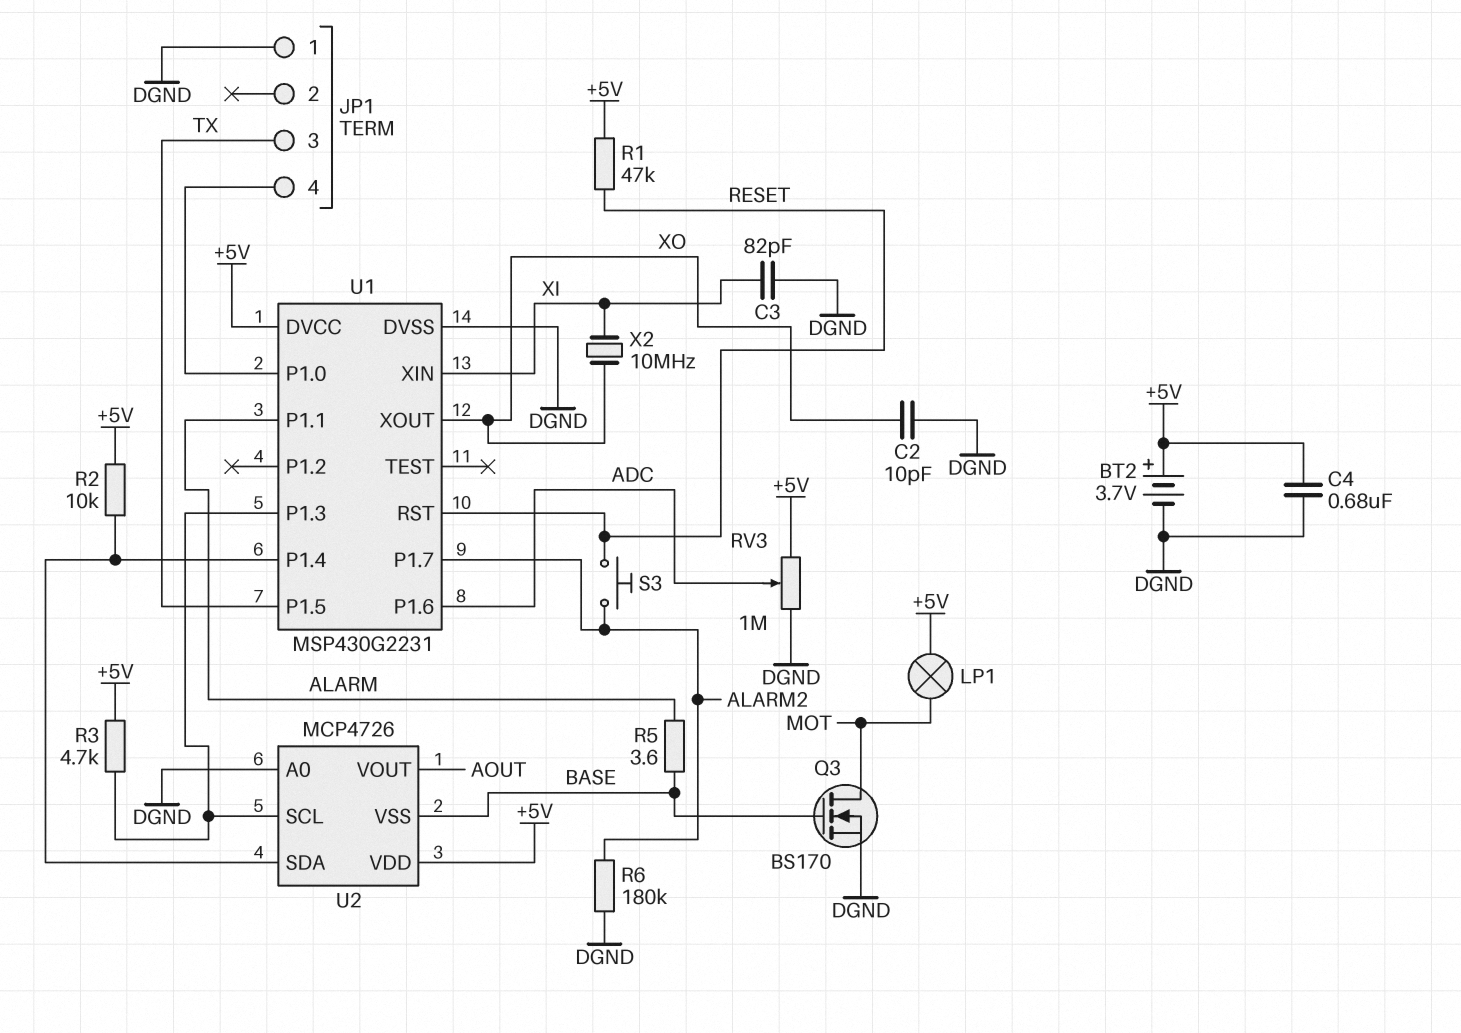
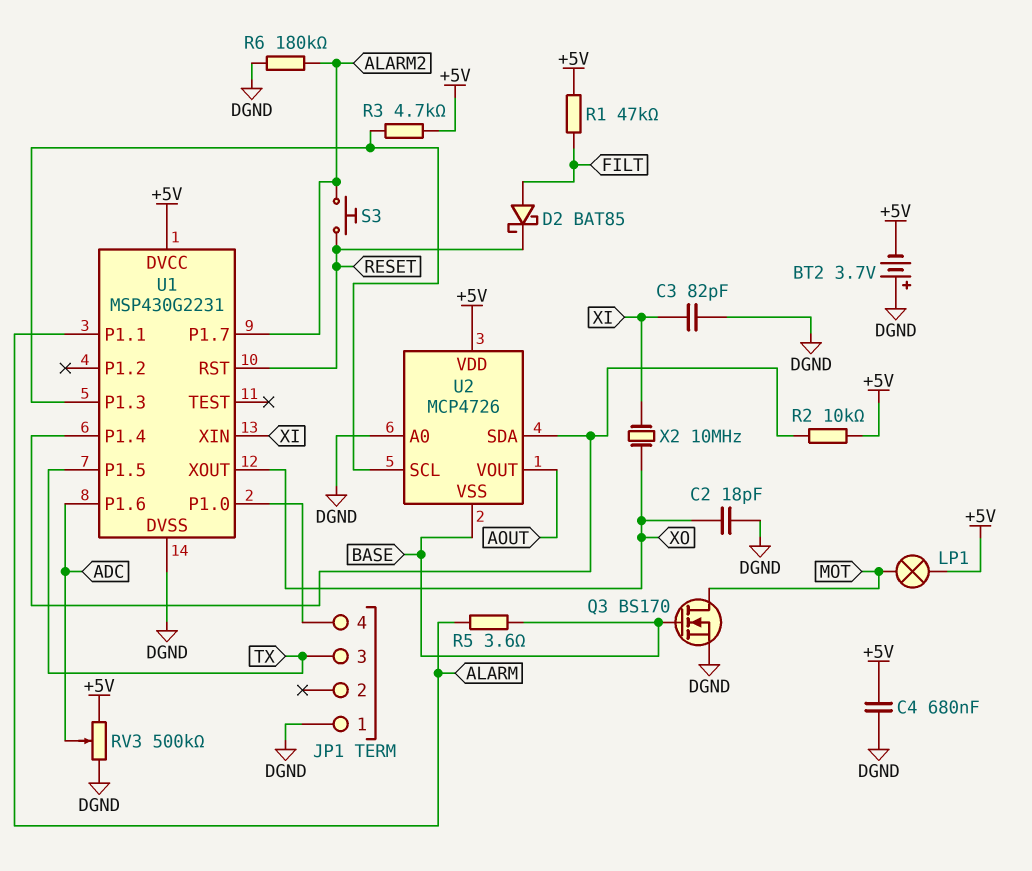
BT2: 3.7V (plus +5V, minus DGND) -> 3.7V (plus DGND, minus +5V)
C2: 10pF (DGND, XO) -> 18pF (DGND, XO)
D2: none -> schottky BAT85 (A FILT, K RESET)
R1: 47k (+5V, RESET) -> 47k (+5V, FILT)
RV3: 1M (+5V, DGND, wiper ADC) -> 500k (+5V, DGND, wiper ADC)

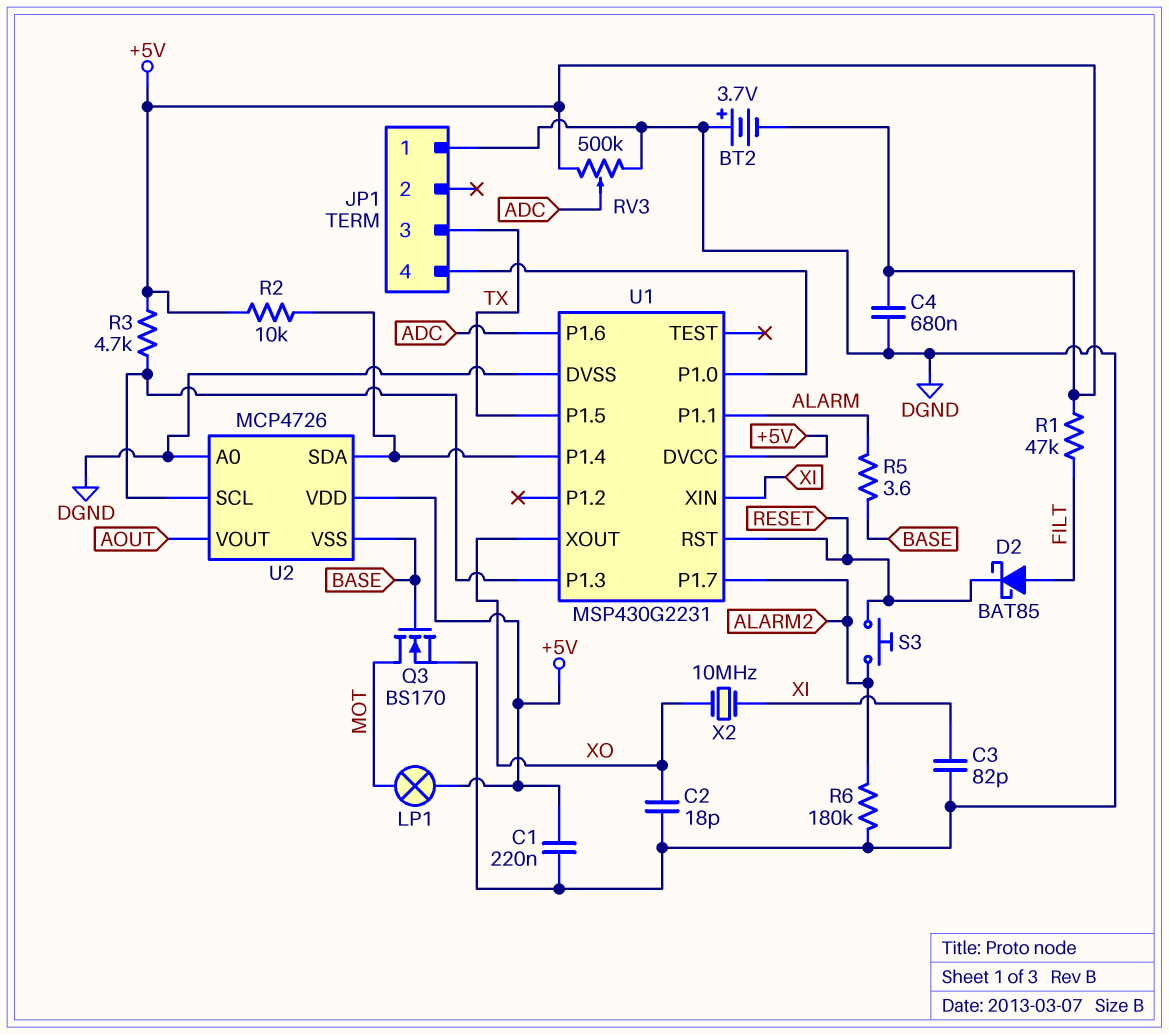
C1: none -> 220nF (+5V, DGND)

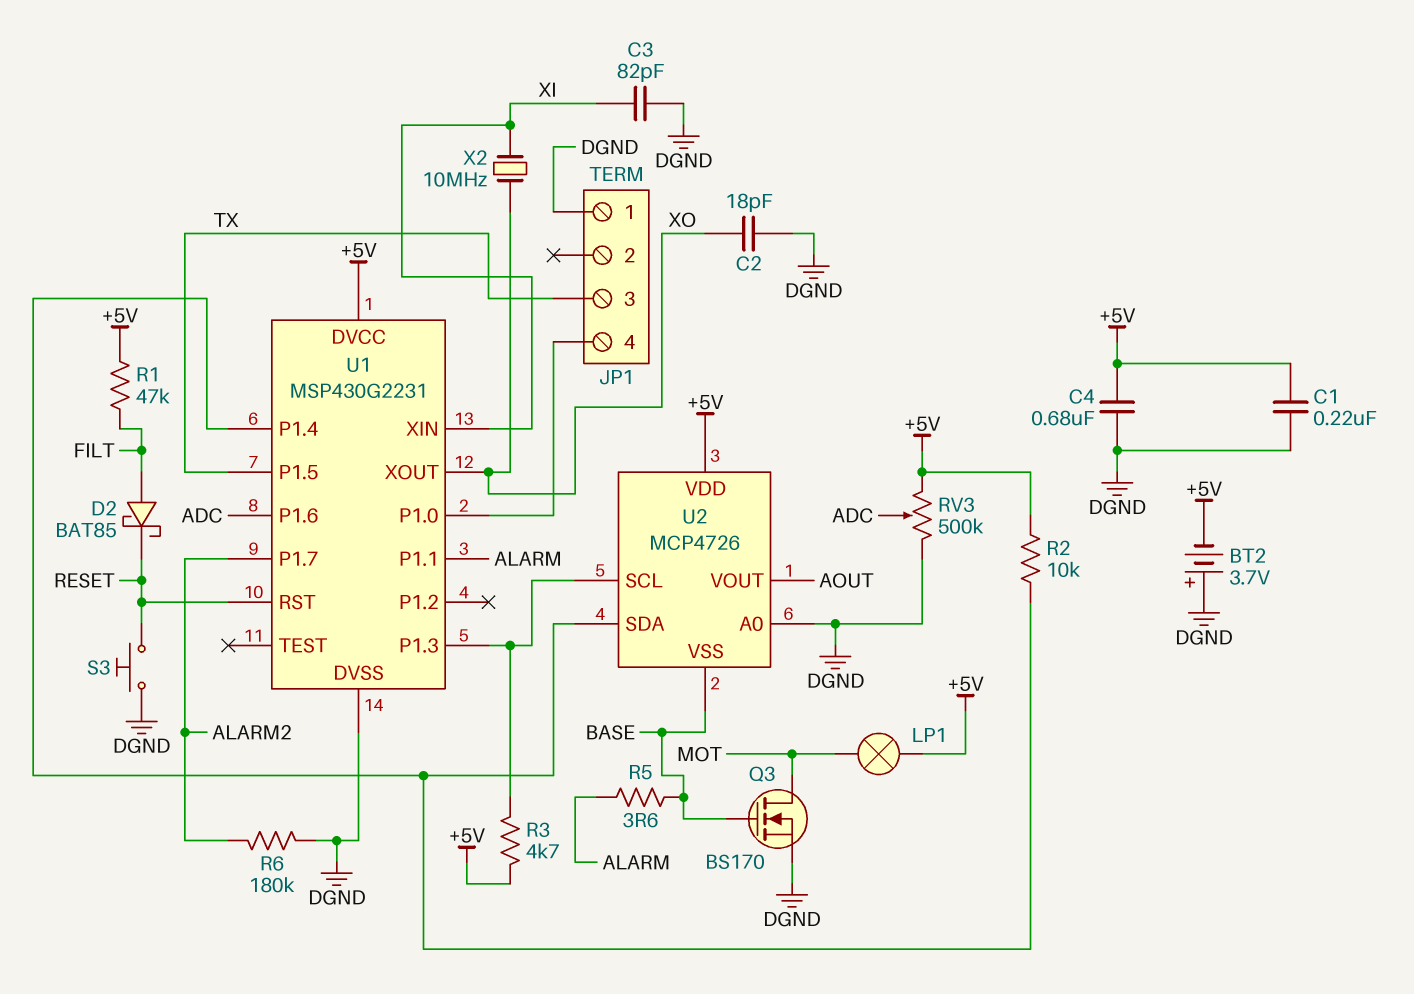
S3: button (ALARM2, RESET) -> button (DGND, RESET)

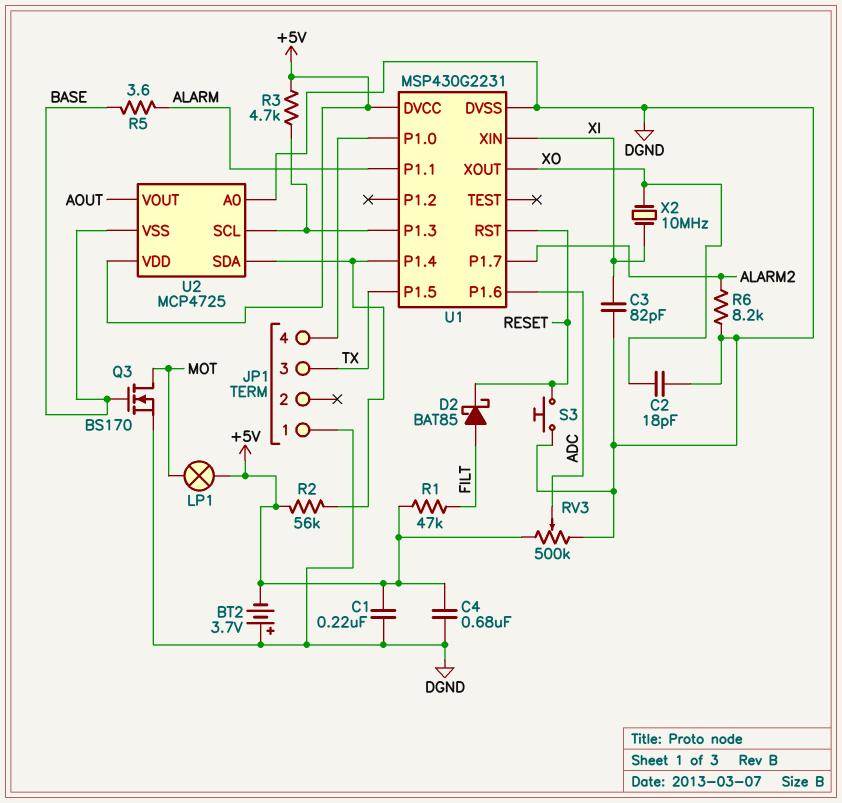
R2: 10k (+5V, U1/P1.4) -> 56k (+5V, U1/P1.4)
R6: 180k (ALARM2, DGND) -> 8.2k (ALARM2, DGND)
U2: MCP4726 -> MCP4725

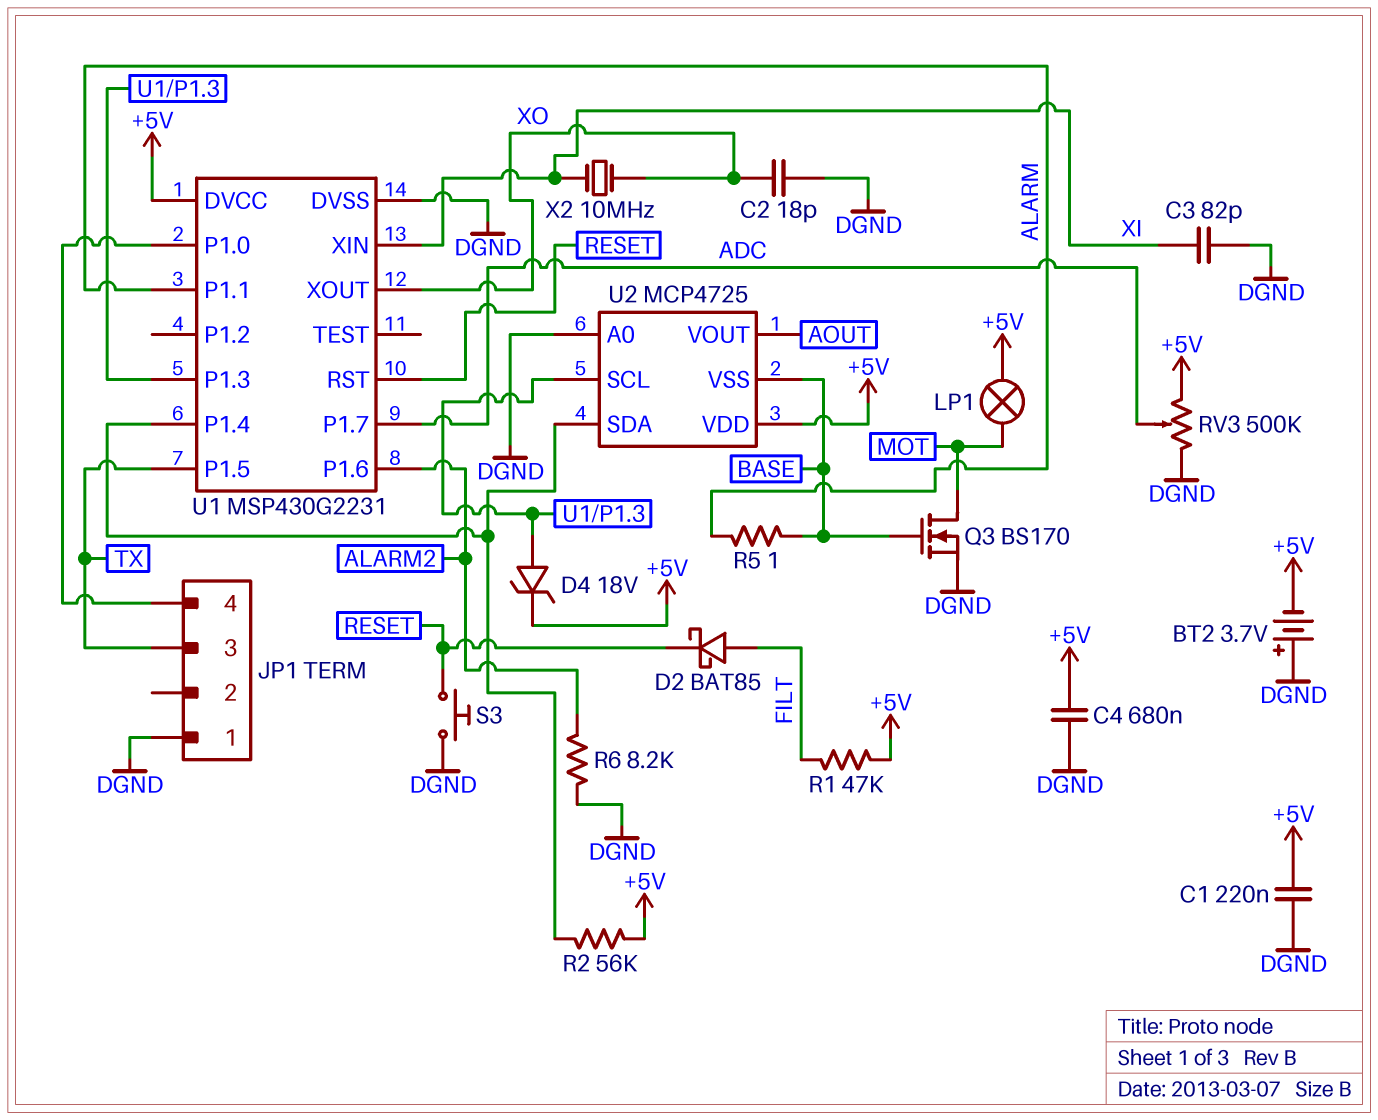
D4: none -> zener 18V (A U1/P1.3, K +5V)
R3: 4.7k (+5V, U1/P1.3) -> none
R5: 3.6 (ALARM, BASE) -> 1 (ALARM, BASE)
U1 pin P1.6: ADC -> ALARM2
U1 pin P1.7: ALARM2 -> ADC

